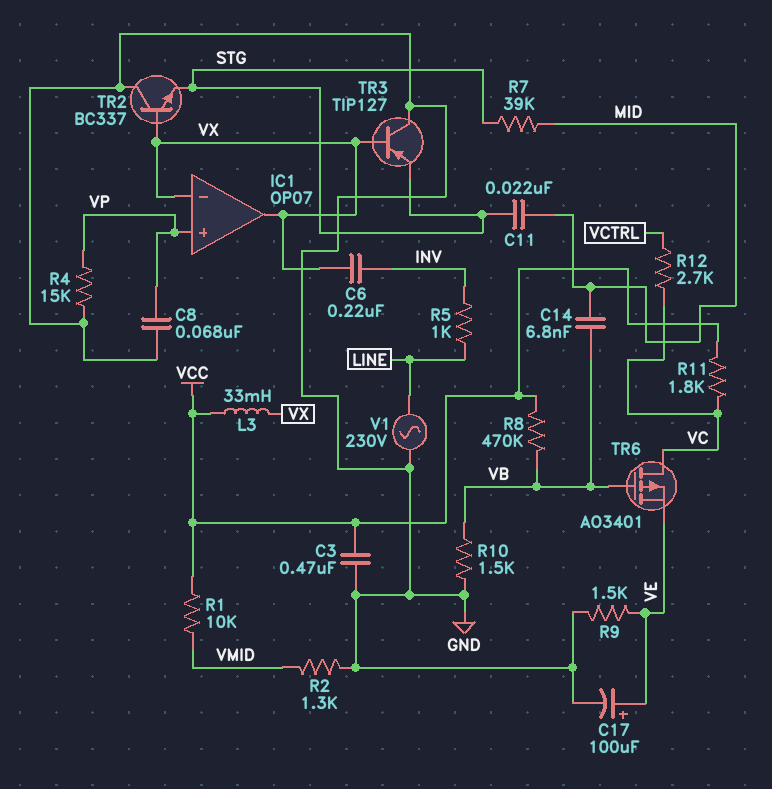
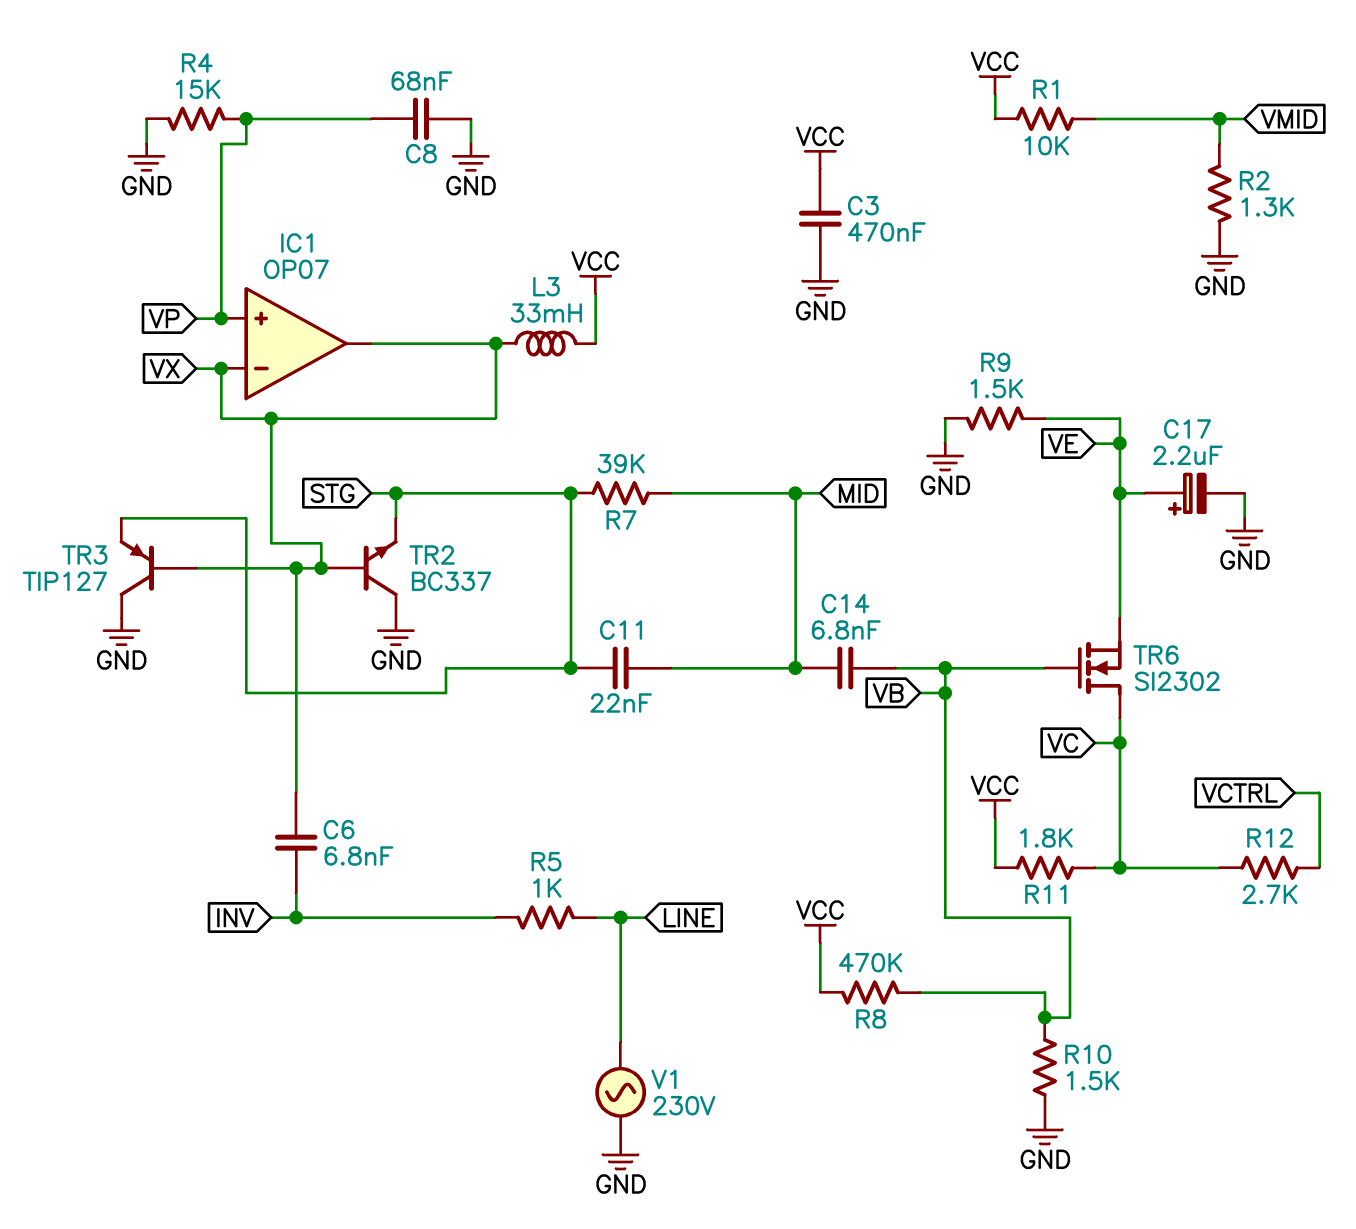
C6: 220nF (INV, VX) -> 6.8nF (INV, VX)
C17: 100uF (plus VE, minus GND) -> 2.2uF (plus VE, minus GND)
TR6: PMOS AO3401 (G VB, D VC, S VE) -> NMOS SI2302 (G VB, D VC, S VE)

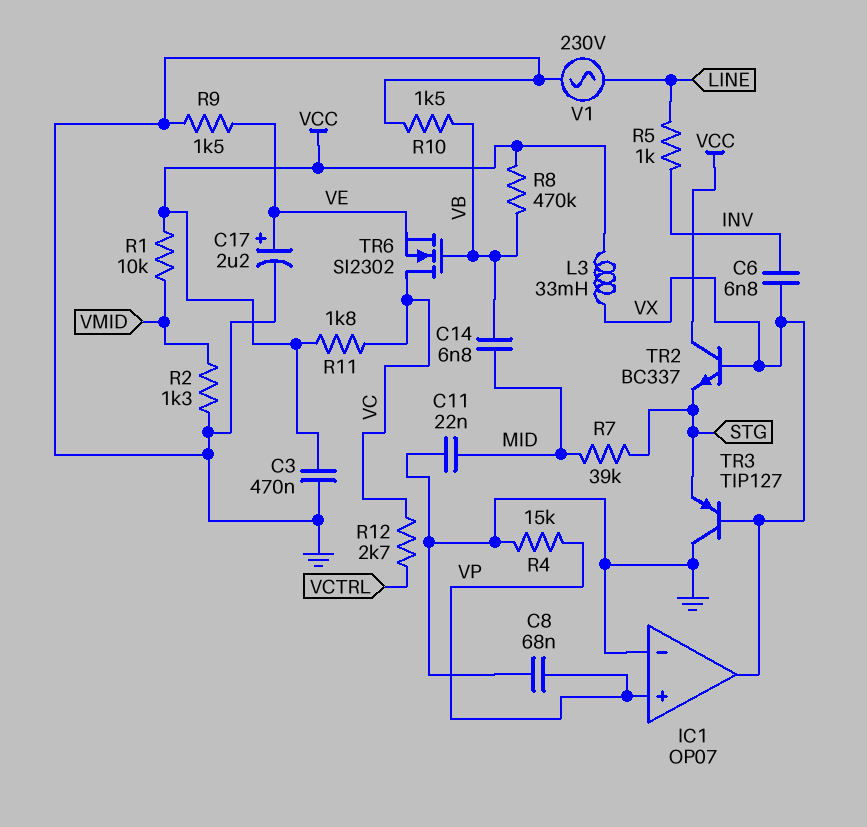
C11: 22nF (MID, STG) -> 22nF (GND, MID)
IC1 pin in-: VX -> GND
TR2: NPN BC337 (B VX, C GND, E STG) -> NPN BC337 (B VX, C VCC, E STG)

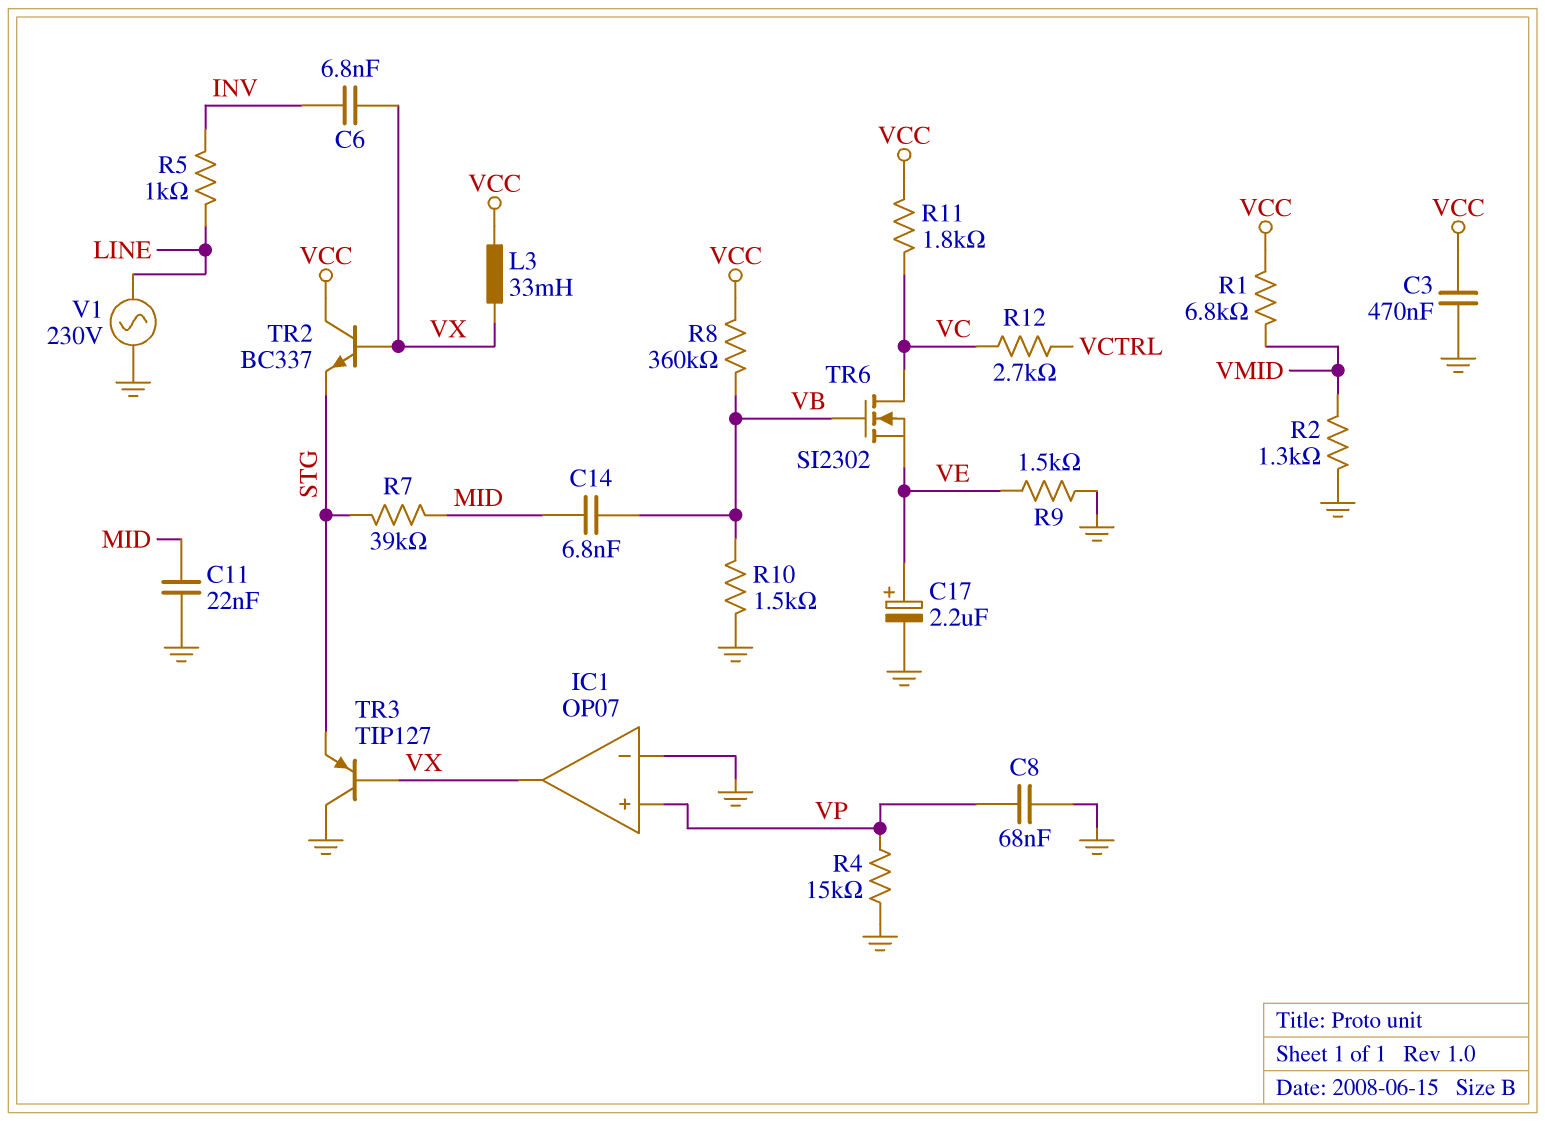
R1: 10k (VCC, VMID) -> 6.8k (VCC, VMID)
R8: 470k (VB, VCC) -> 360k (VB, VCC)

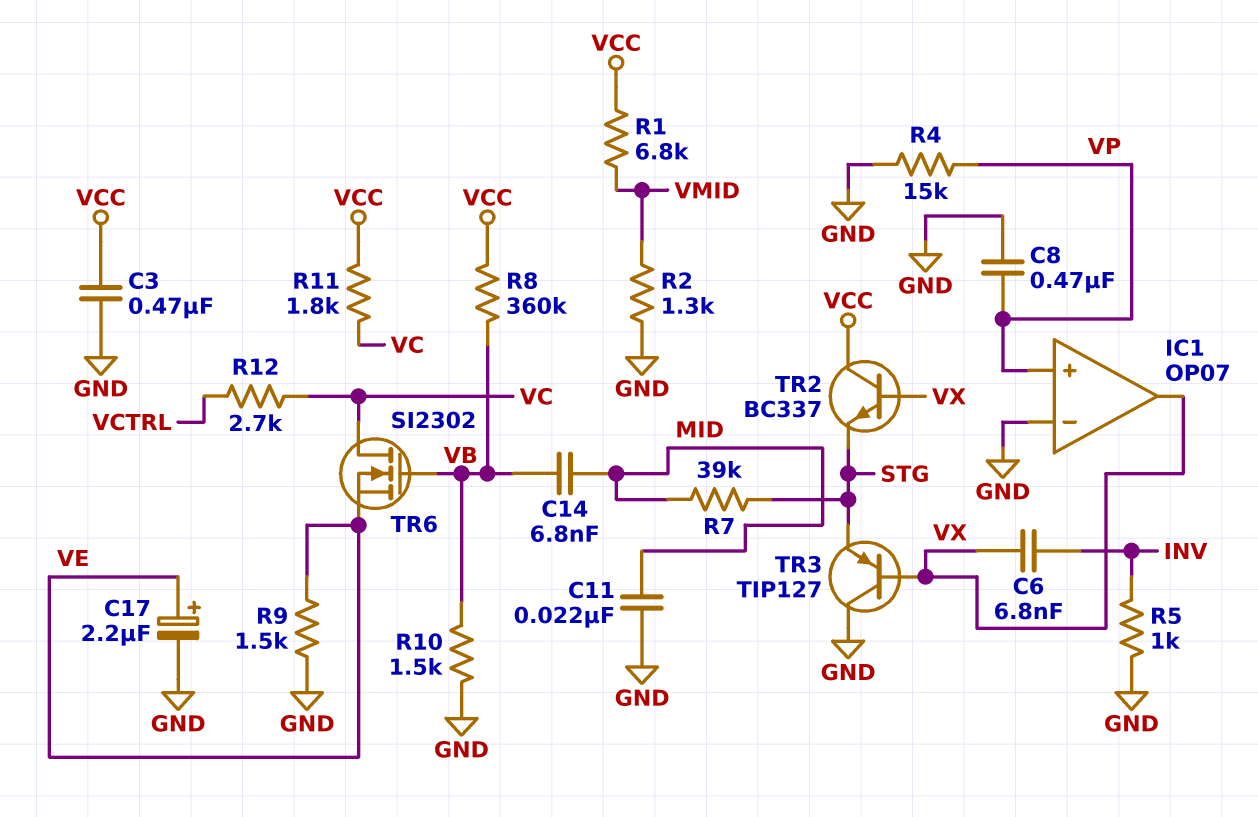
C8: 68nF (GND, VP) -> 470nF (GND, VP)
L3: 33mH (VCC, VX) -> none
R5: 1k (INV, LINE) -> 1k (GND, INV)
V1: AC 230V (GND, LINE) -> none

